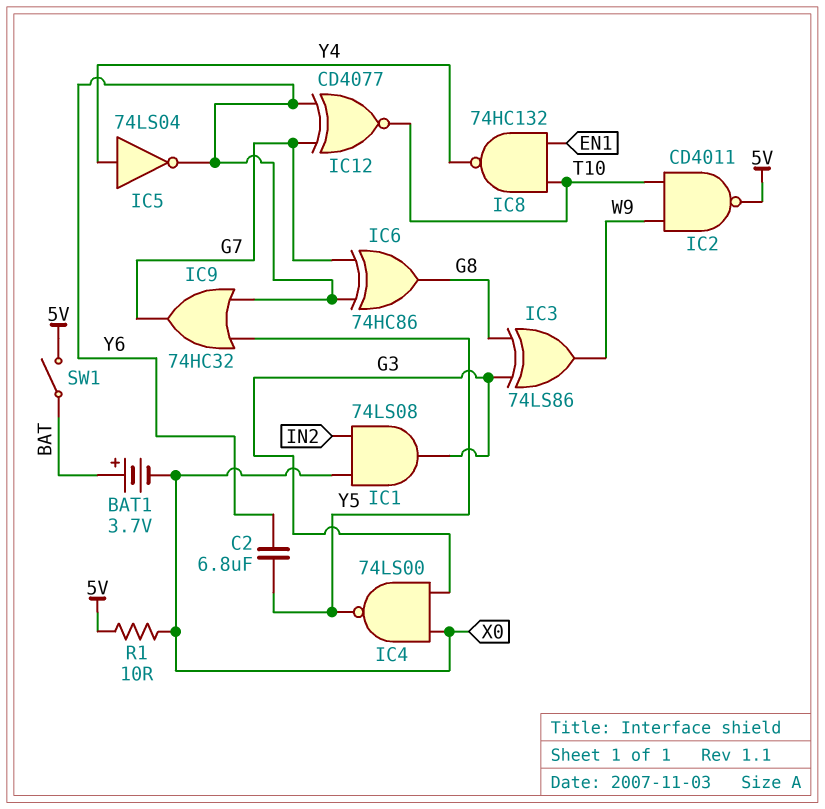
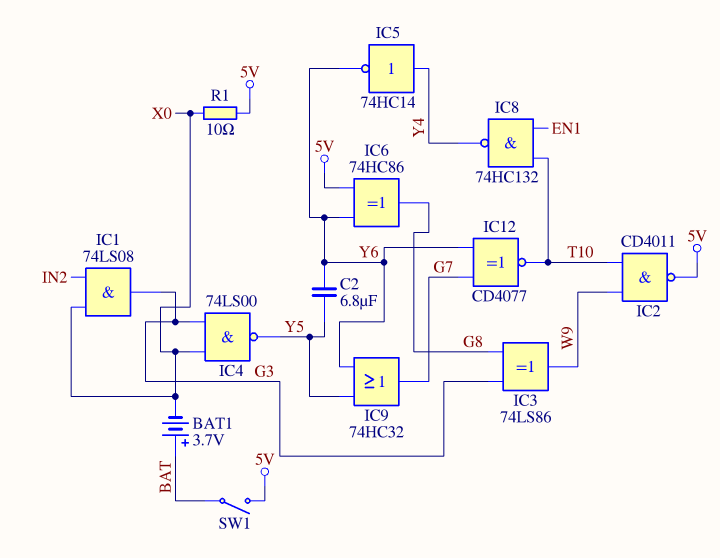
IC5: NOT 74LS04 (in Y4, out Y6) -> NOT 74HC14 (in Y4, out Y6)
IC6: XOR 74HC86 (in G7, in Y6, out G8) -> XOR 74HC86 (in 5V, in Y6, out G8)

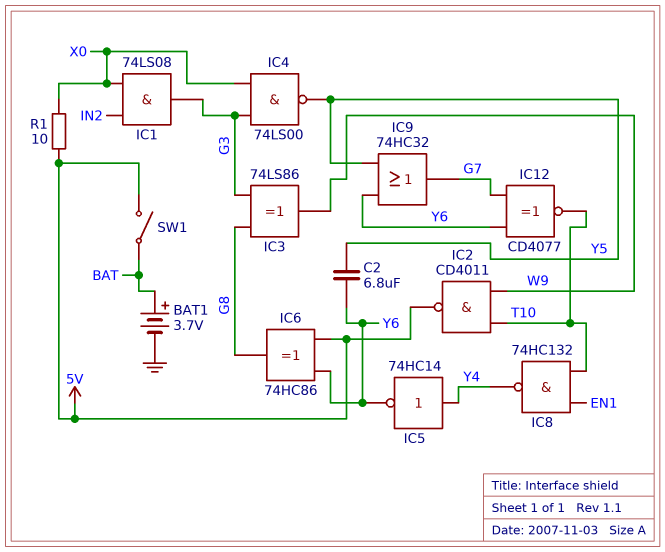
BAT1: 3.7V (plus BAT, minus X0) -> 3.7V (plus BAT, minus GND)

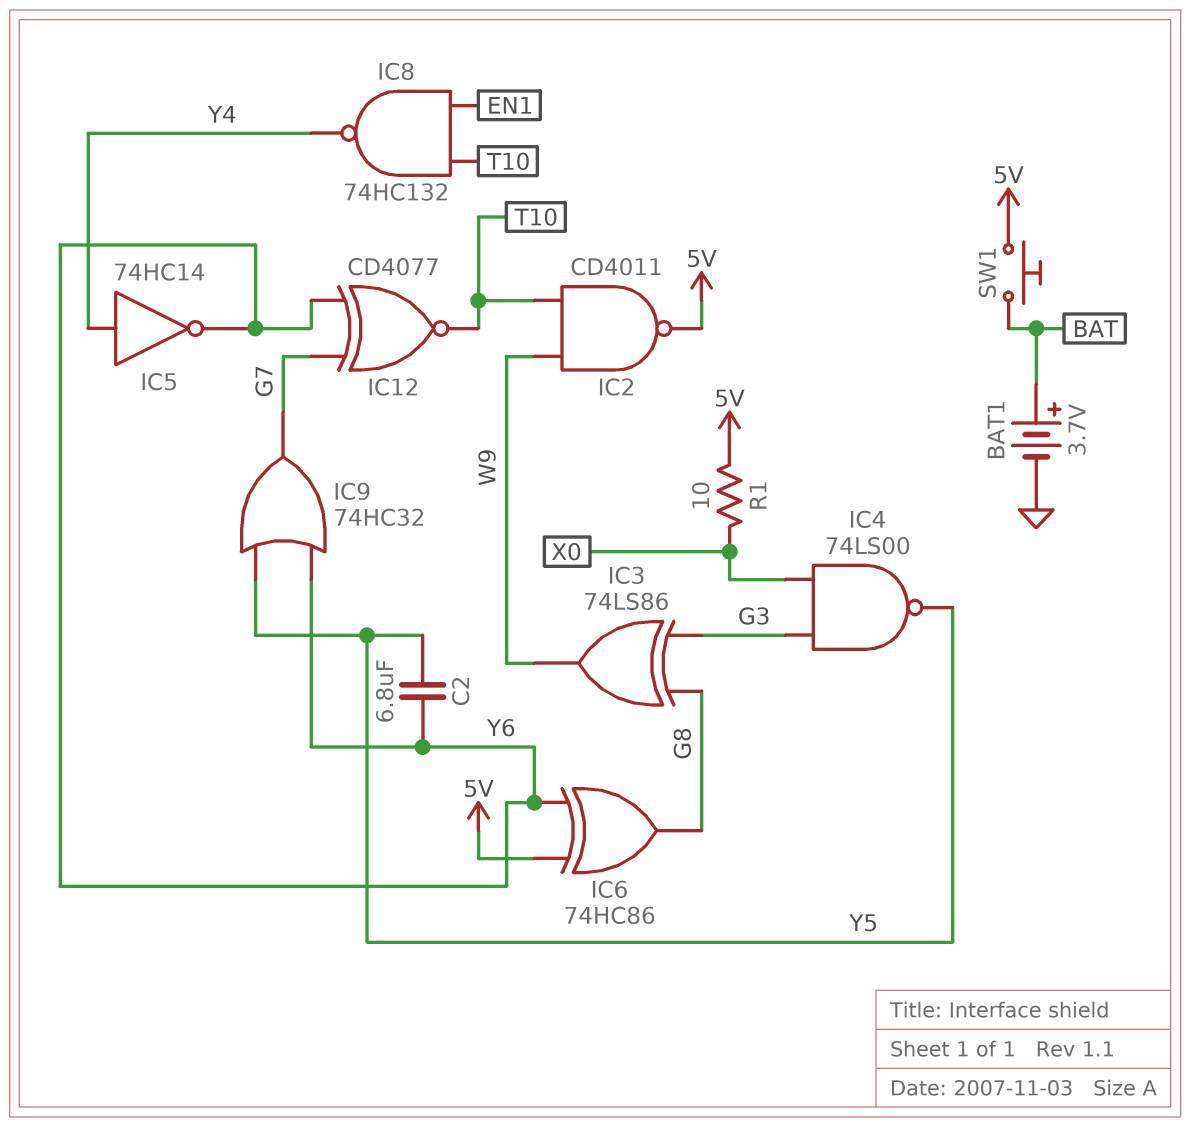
IC1: AND 74LS08 (in IN2, in X0, out G3) -> none
SW1: switch (5V, BAT) -> button (5V, BAT)

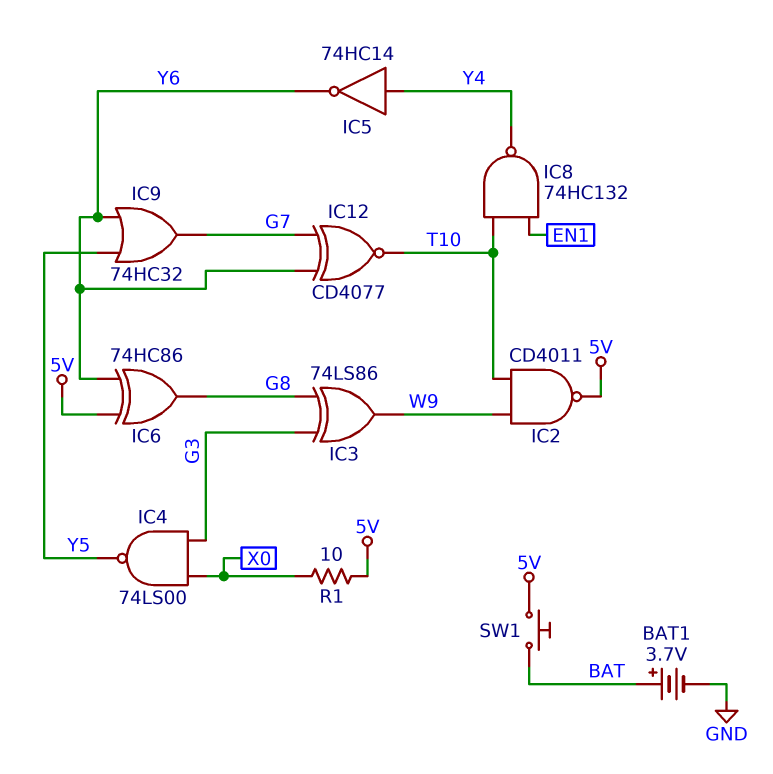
C2: 6.8uF (Y5, Y6) -> none

